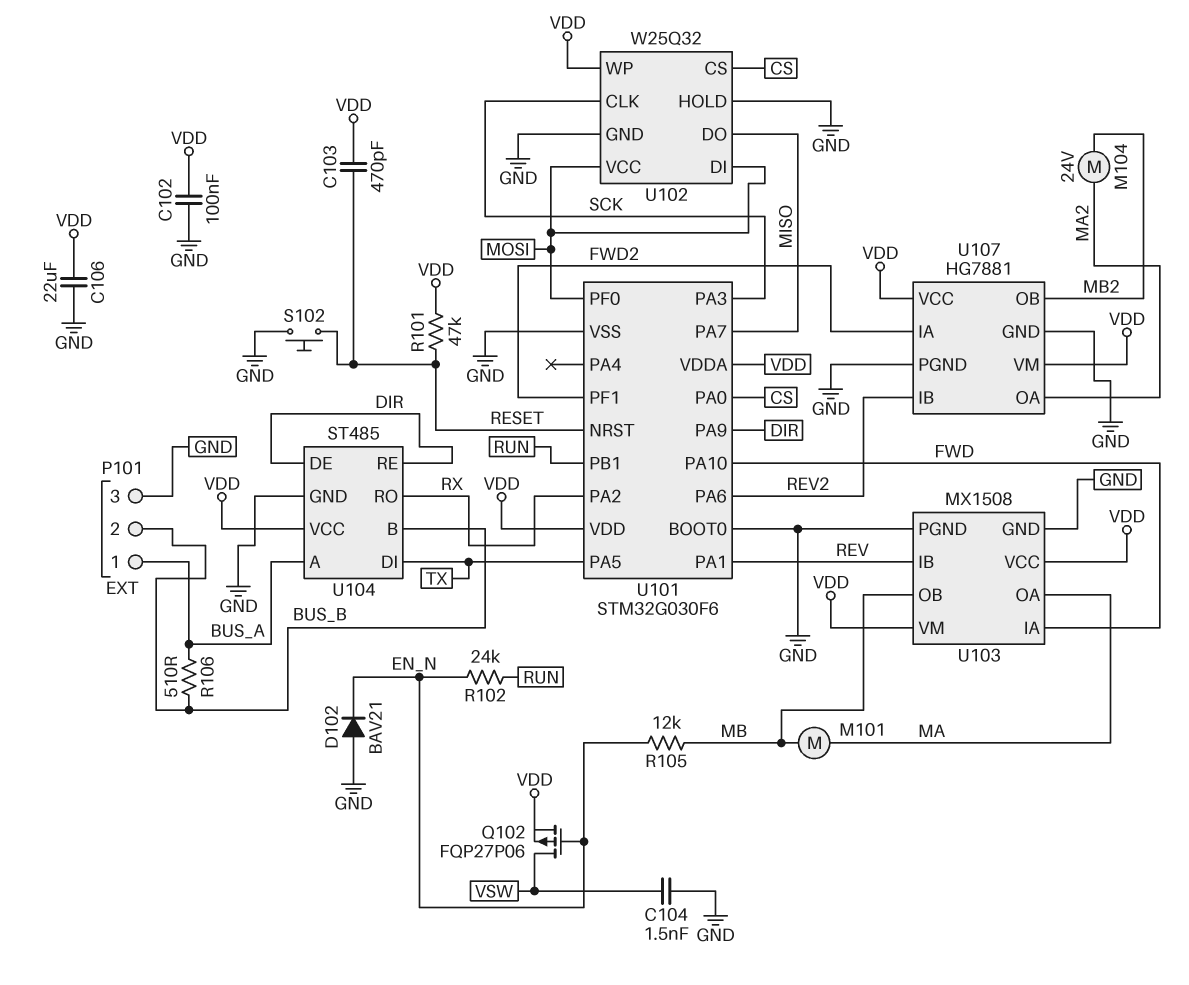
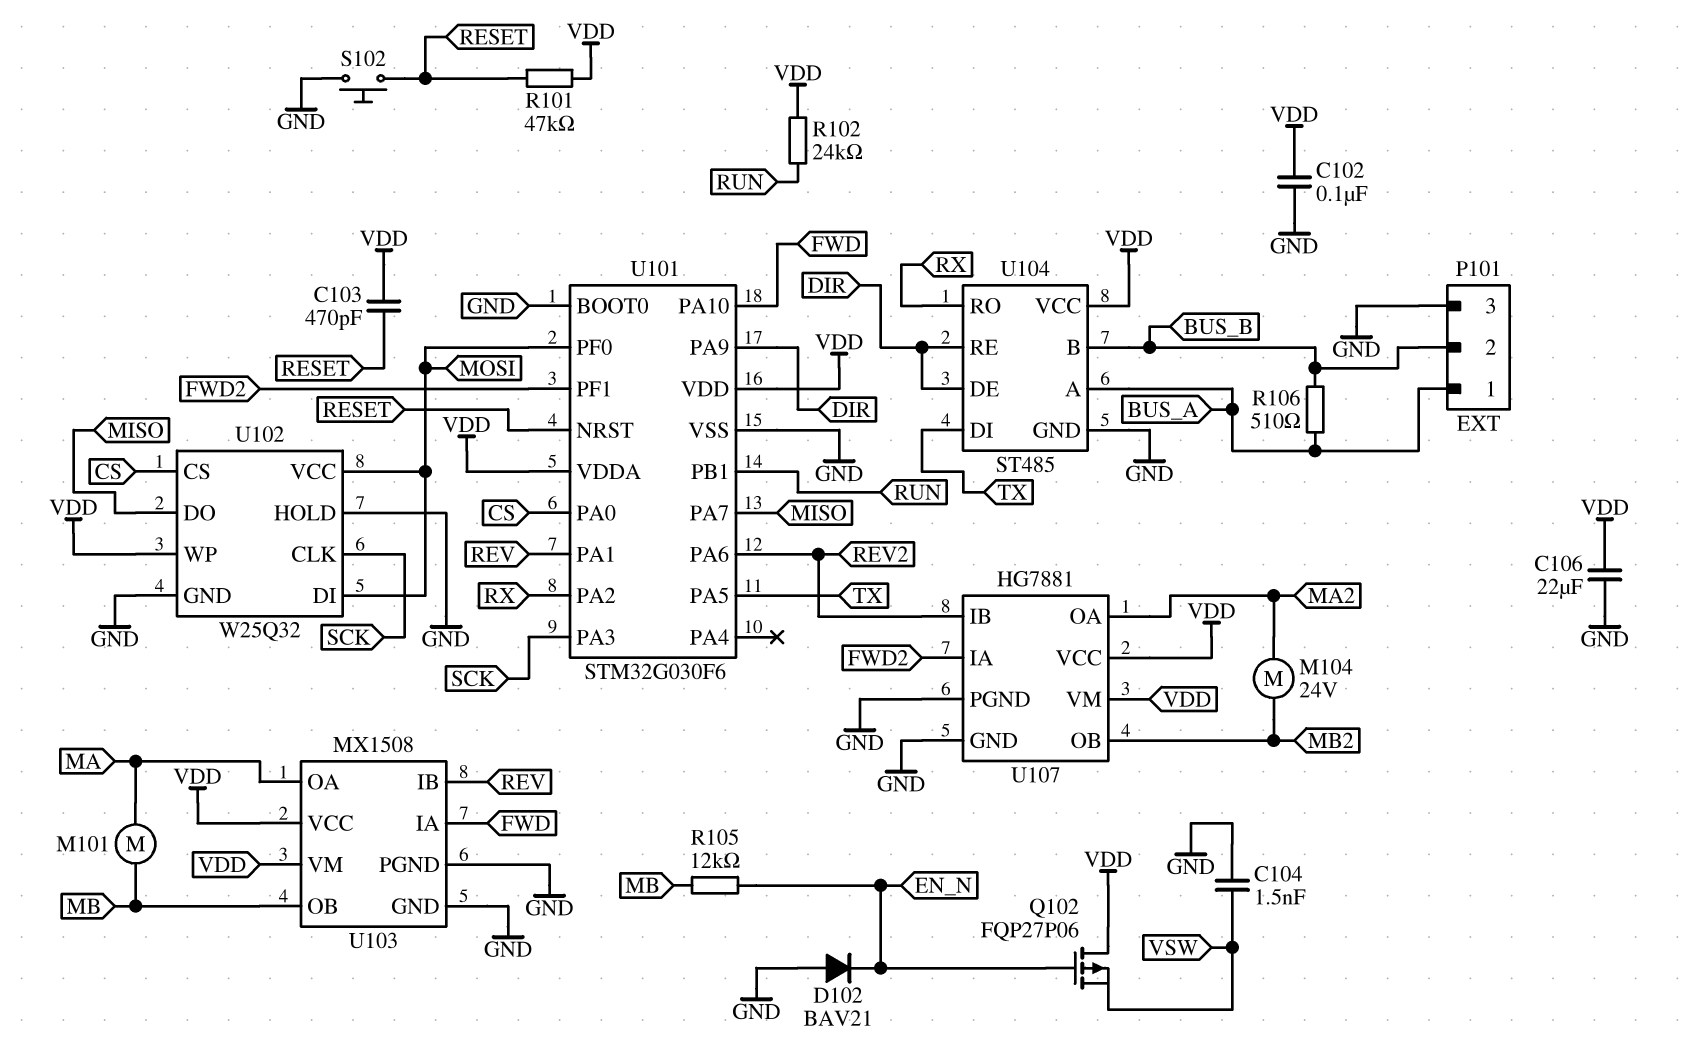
Q102: PMOS FQP27P06 (G EN_N, D VSW, S VDD) -> PMOS FQP27P06 (G EN_N, D VDD, S VSW)
R102: 24k (EN_N, RUN) -> 24k (RUN, VDD)

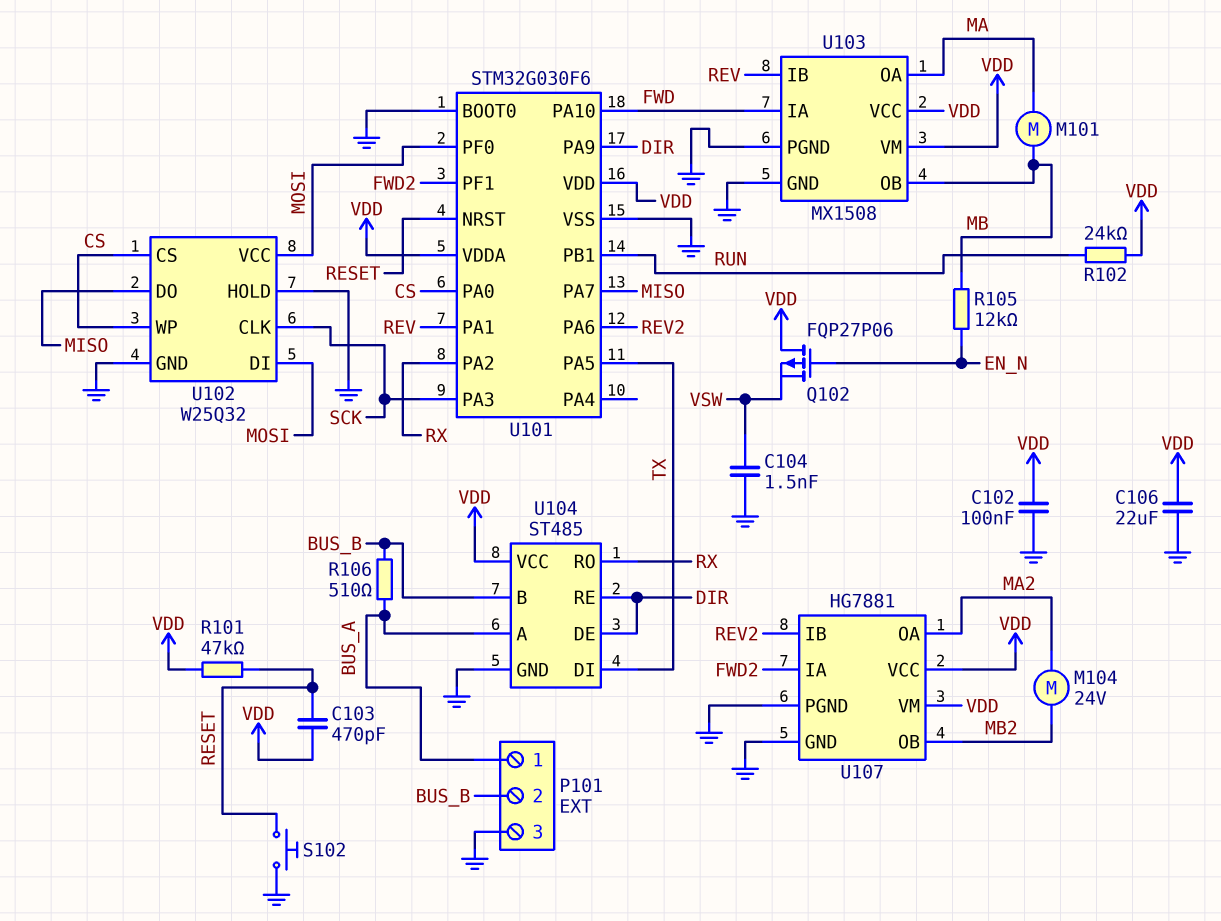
D102: diode BAV21 (A GND, K EN_N) -> none
U102 pin WP: VDD -> CS

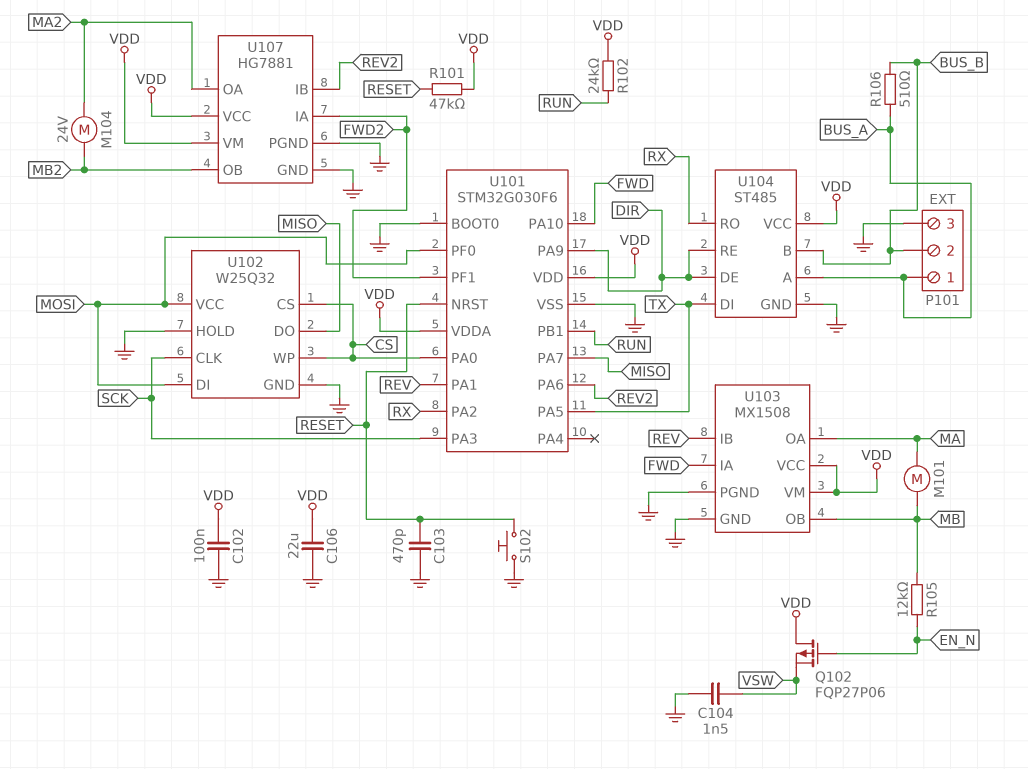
C103: 470pF (RESET, VDD) -> 470pF (GND, RESET)

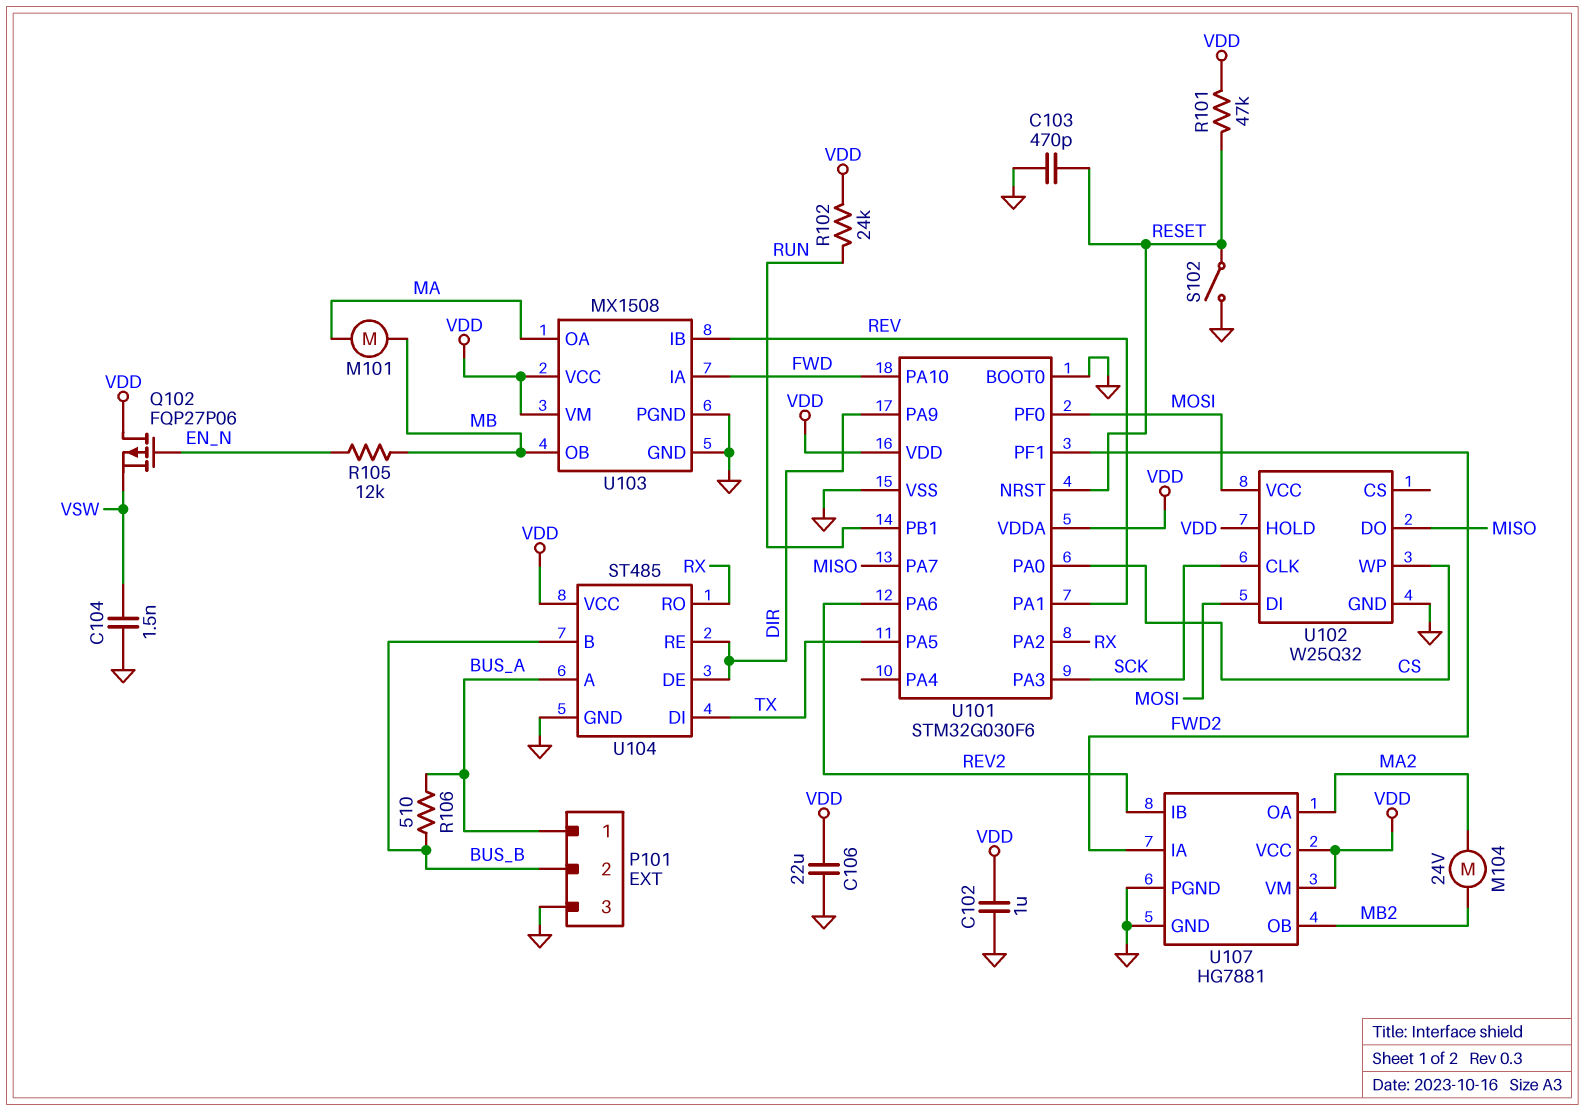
C102: 100nF (GND, VDD) -> 1uF (GND, VDD)
S102: button (GND, RESET) -> switch (GND, RESET)
U102 pin CS: CS -> none
U102 pin HOLD: GND -> VDD

